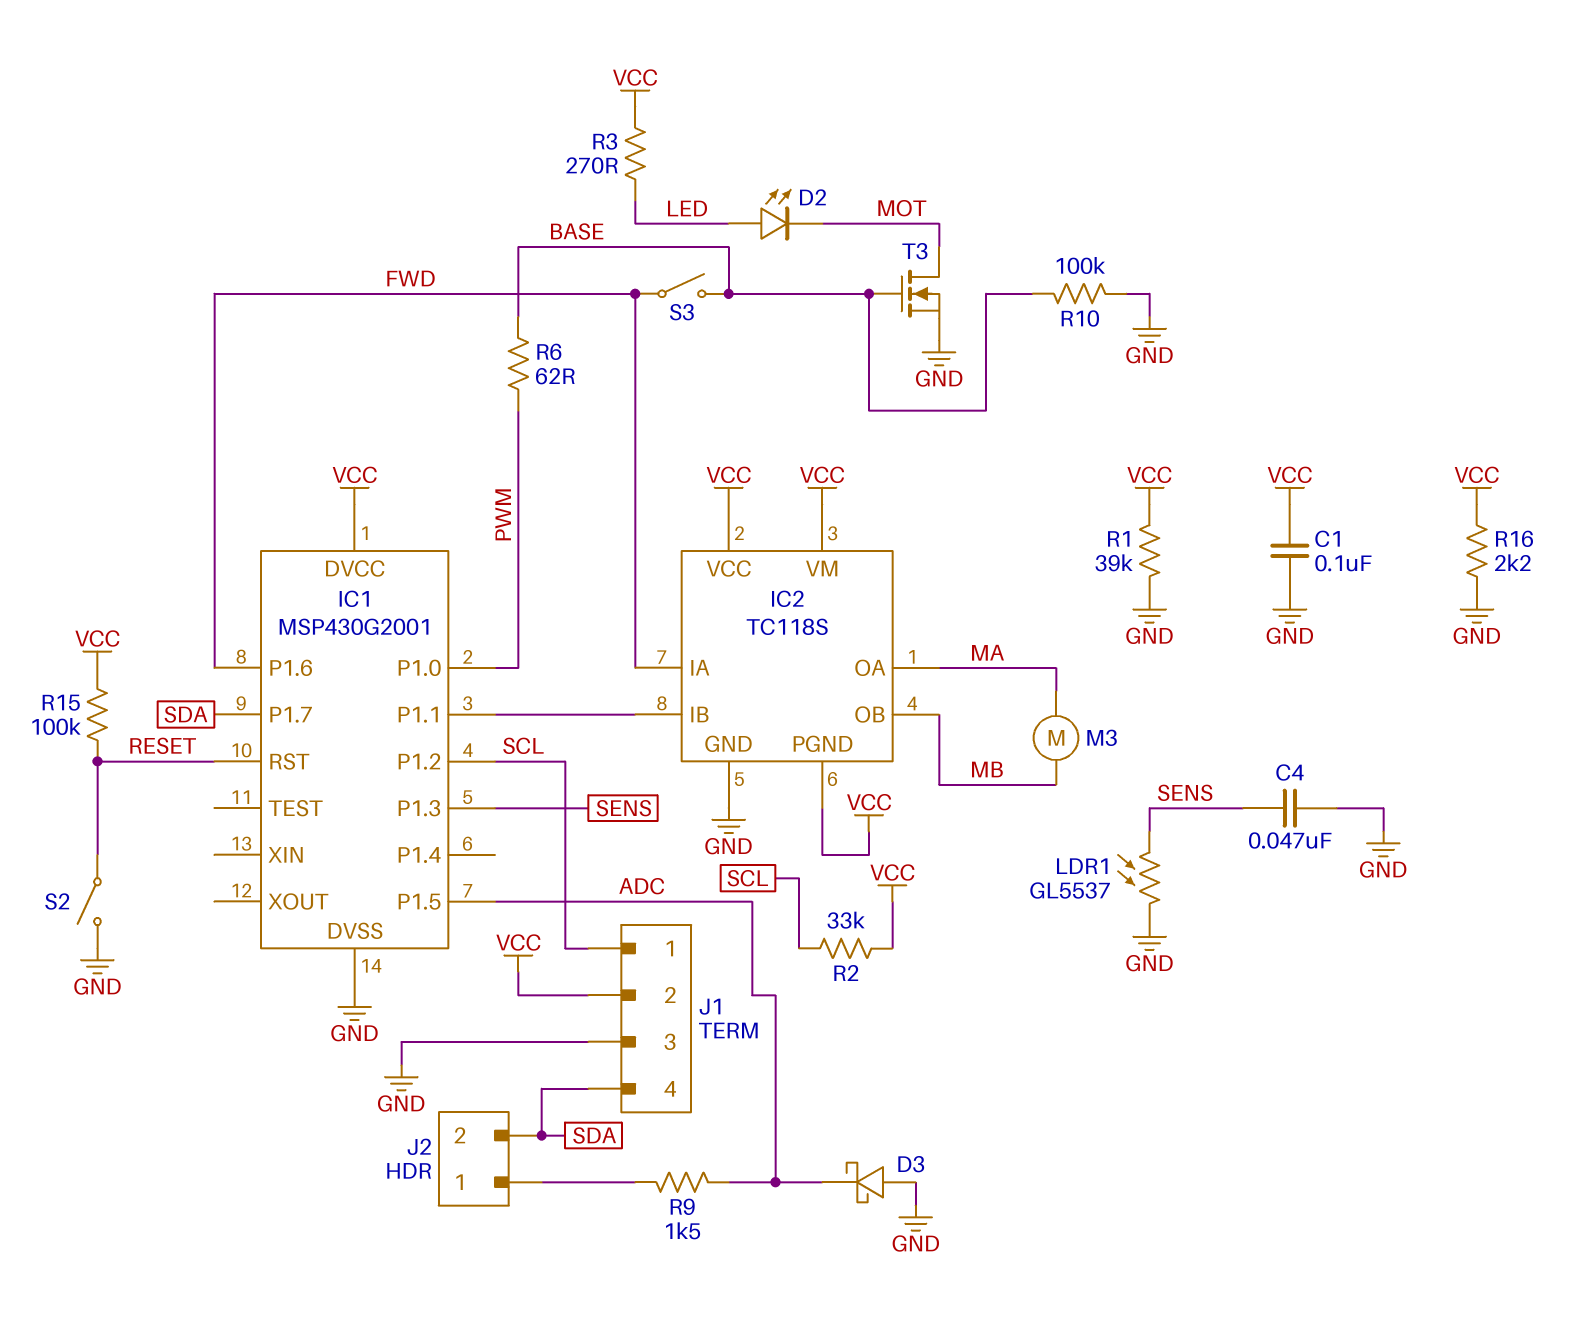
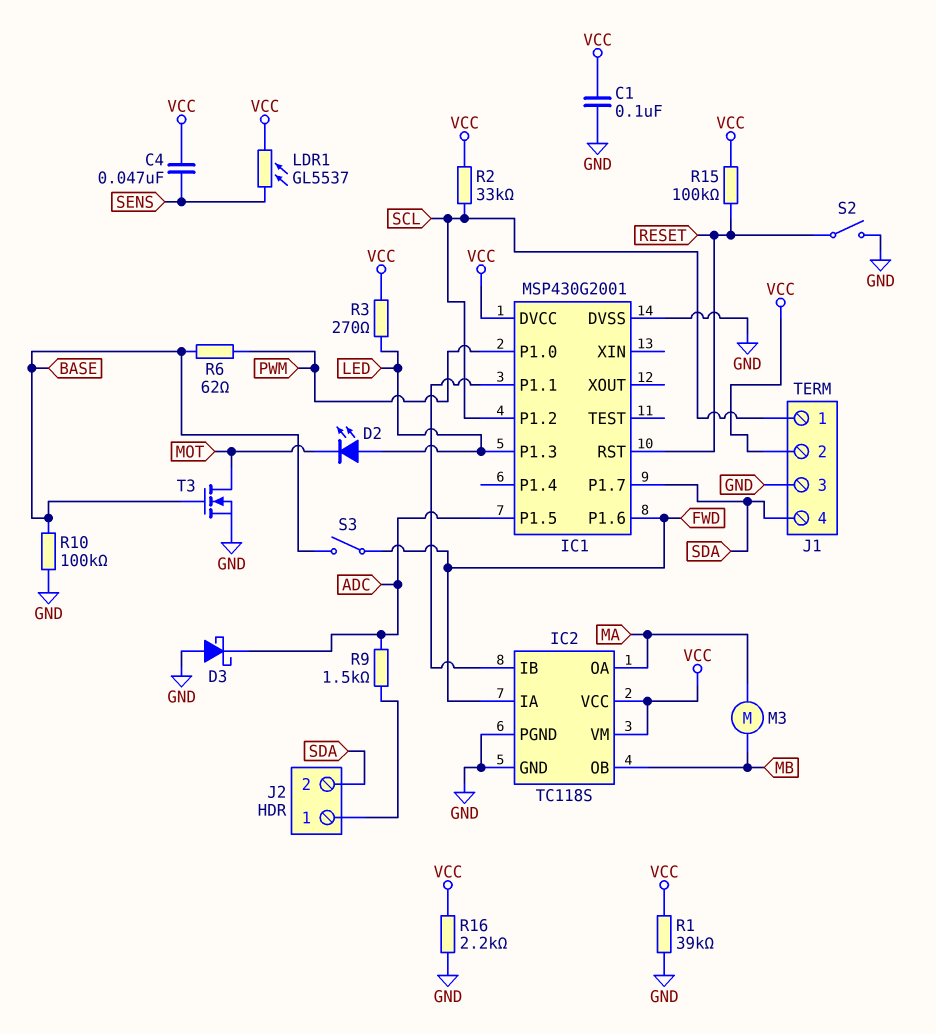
C4: 47nF (GND, SENS) -> 47nF (SENS, VCC)
IC1 pin P1.3: SENS -> LED
IC2 pin PGND: VCC -> GND
LDR1: GL5537 (GND, SENS) -> GL5537 (SENS, VCC)

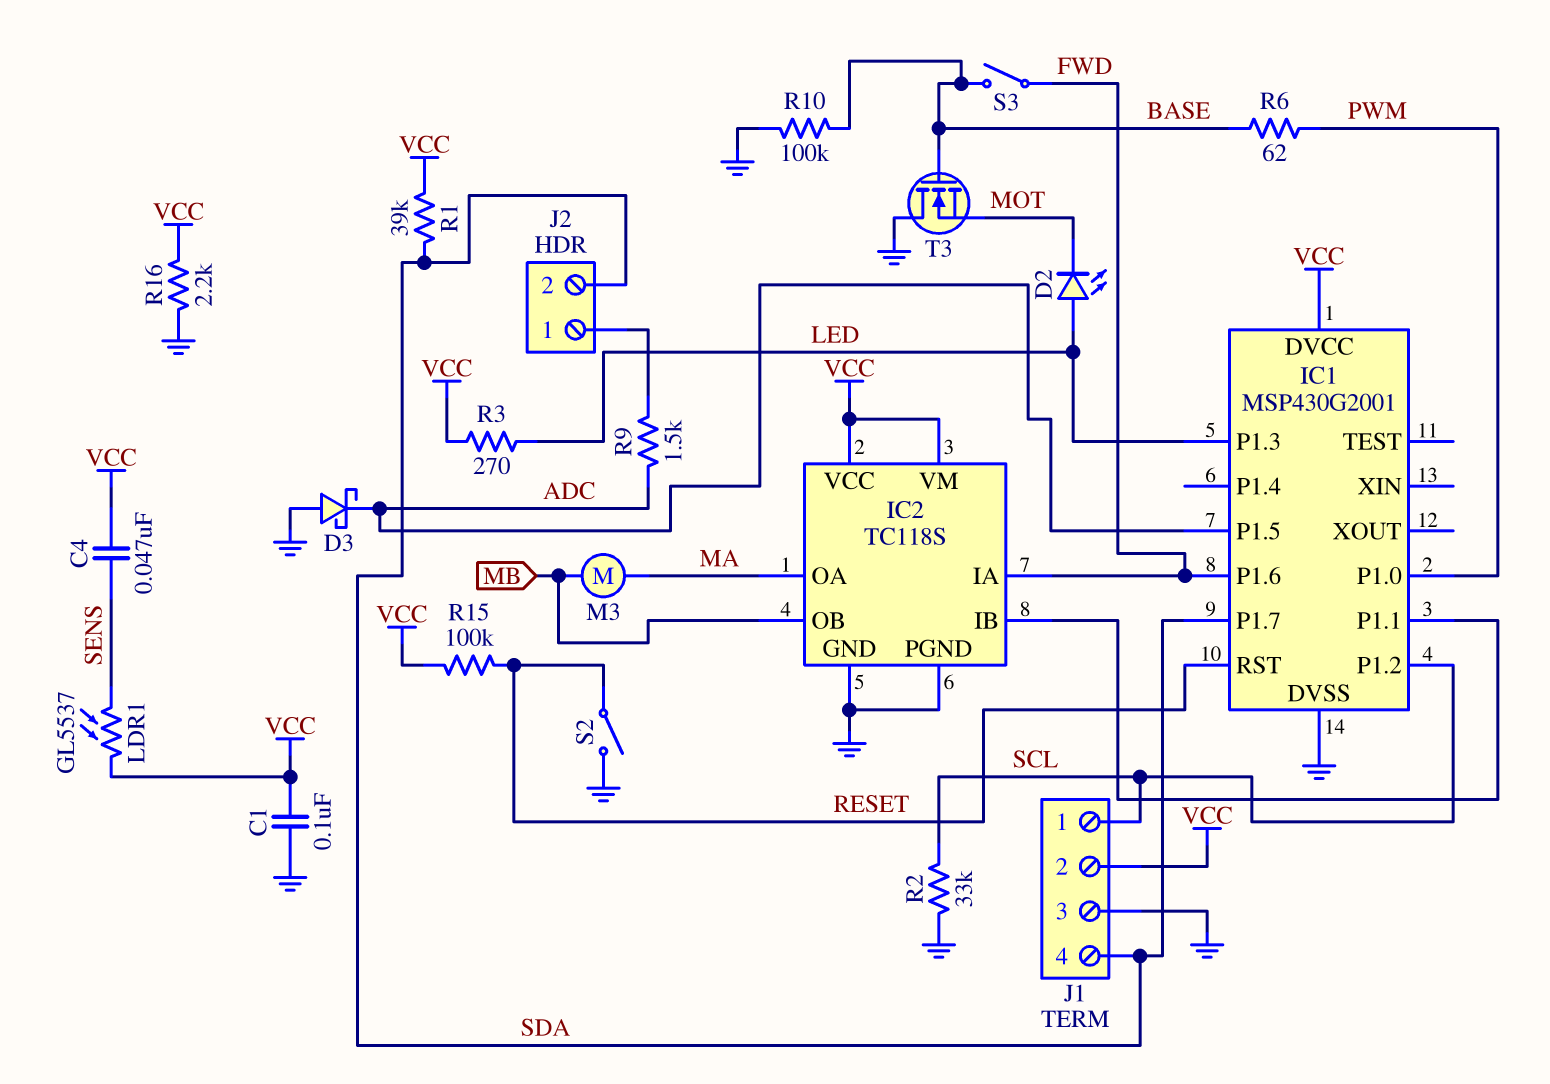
R1: 39k (GND, VCC) -> 39k (SDA, VCC)
R2: 33k (SCL, VCC) -> 33k (GND, SCL)
T3: NMOS (G BASE, D MOT, S GND) -> NMOS (G BASE, D GND, S MOT)

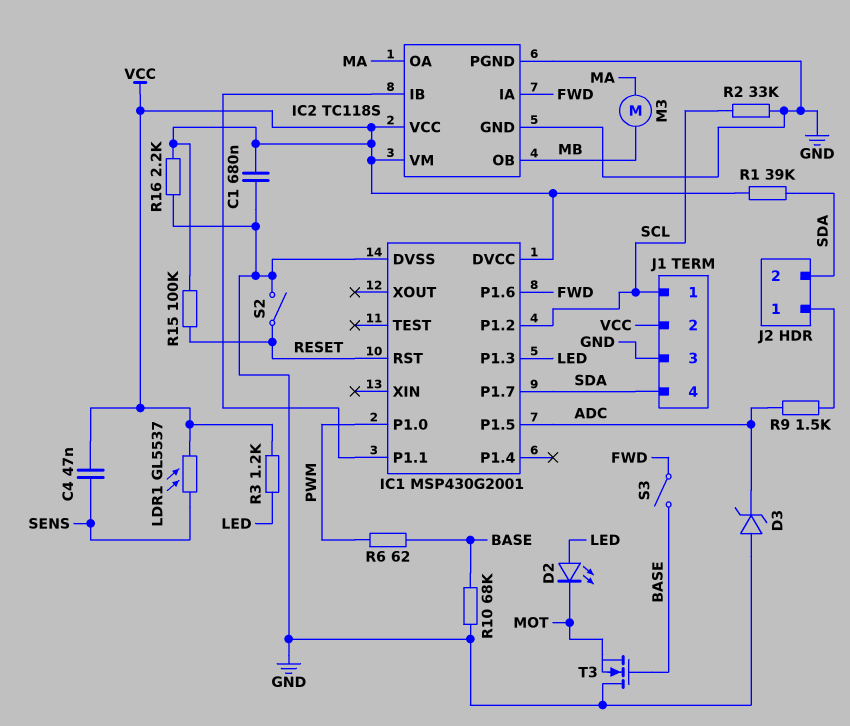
C1: 100nF (GND, VCC) -> 680nF (GND, VCC)
D3: schottky (A GND, K ADC) -> zener (A GND, K ADC)
R3: 270 (LED, VCC) -> 1.2k (LED, VCC)
R10: 100k (BASE, GND) -> 68k (BASE, GND)

